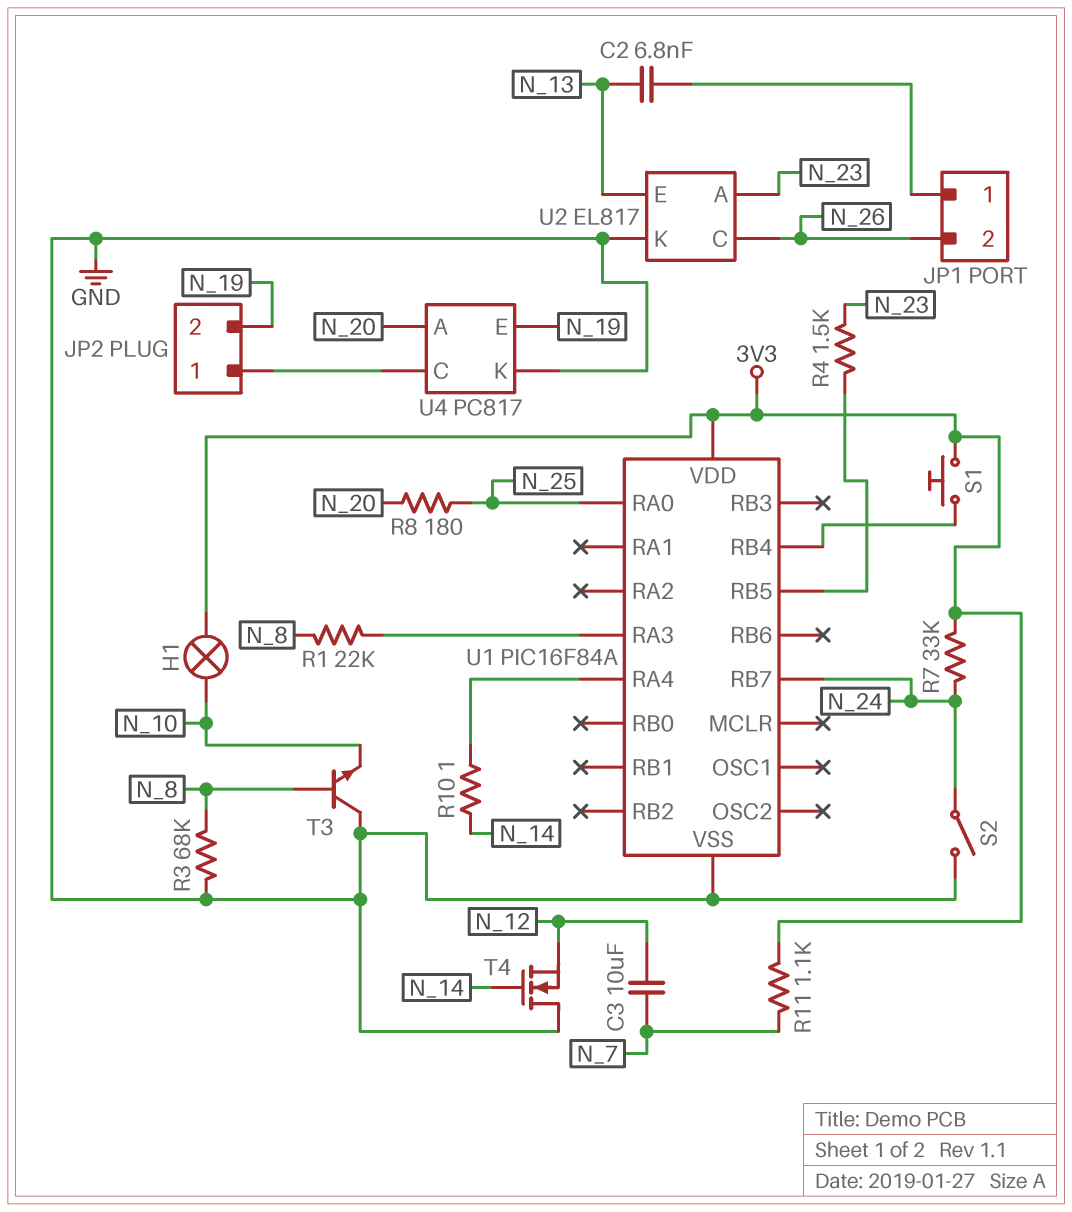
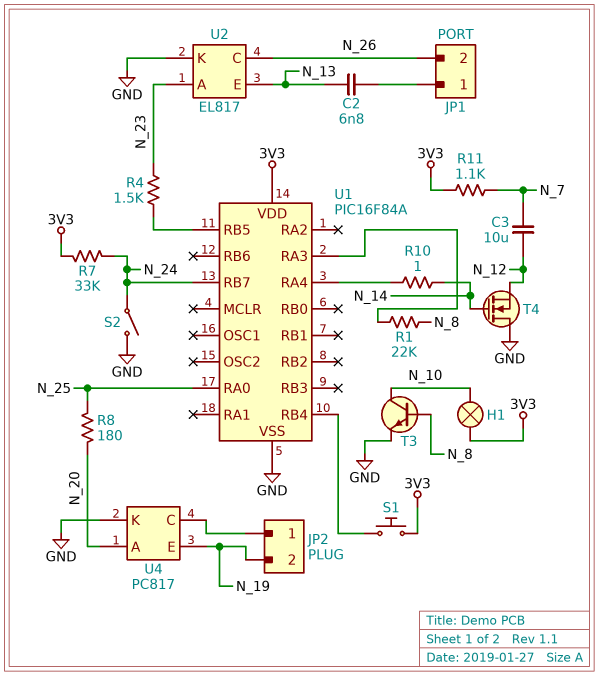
R3: 68k (GND, N_8) -> none
T3: NPN (B N_8, C GND, E N_10) -> NPN (B N_8, C N_10, E GND)

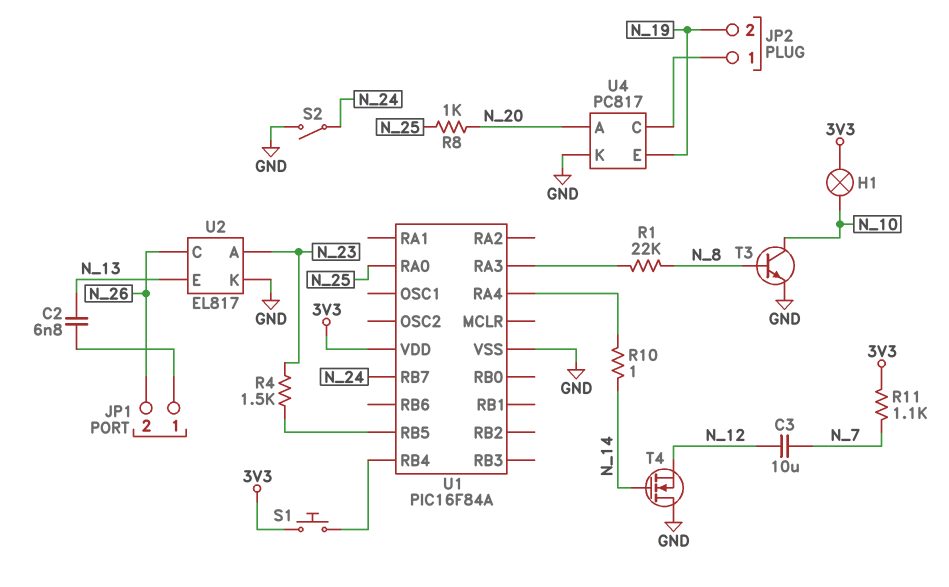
R7: 33k (3V3, N_24) -> none
R8: 180 (N_20, N_25) -> 1k (N_20, N_25)

